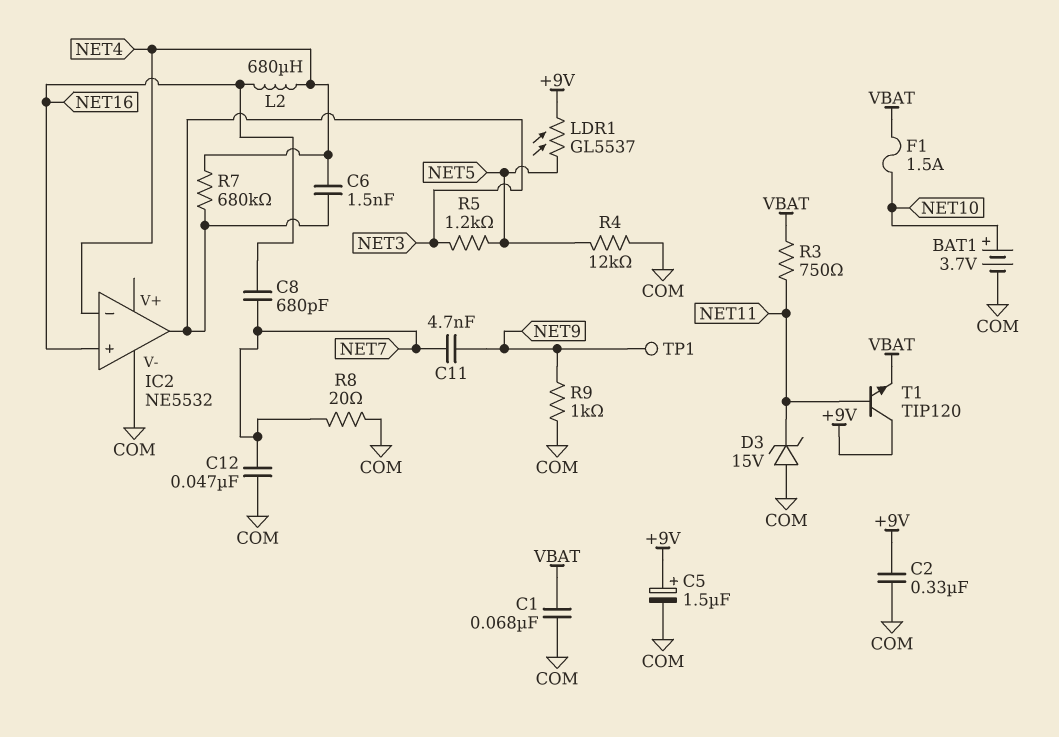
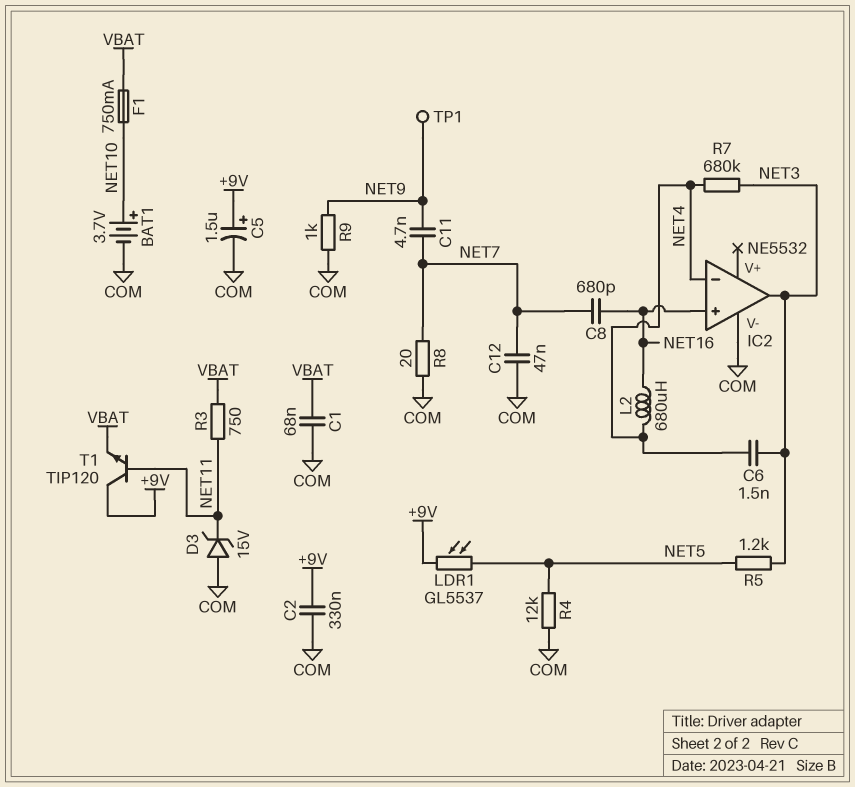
F1: 1.5A (NET10, VBAT) -> 750mA (NET10, VBAT)

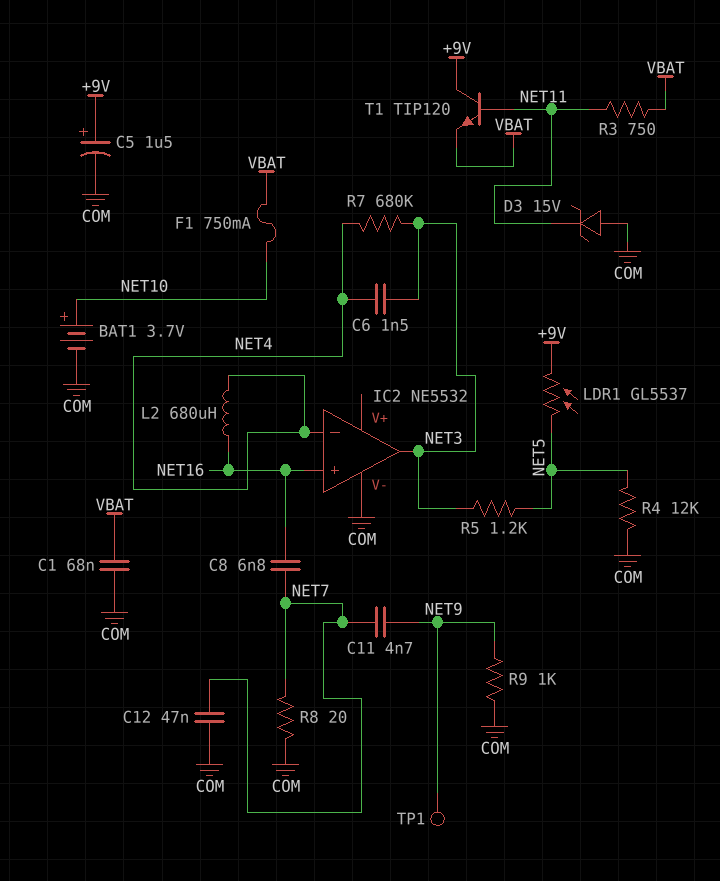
C2: 330nF (+9V, COM) -> none
C8: 680pF (NET7, NET16) -> 6.8nF (NET7, NET16)

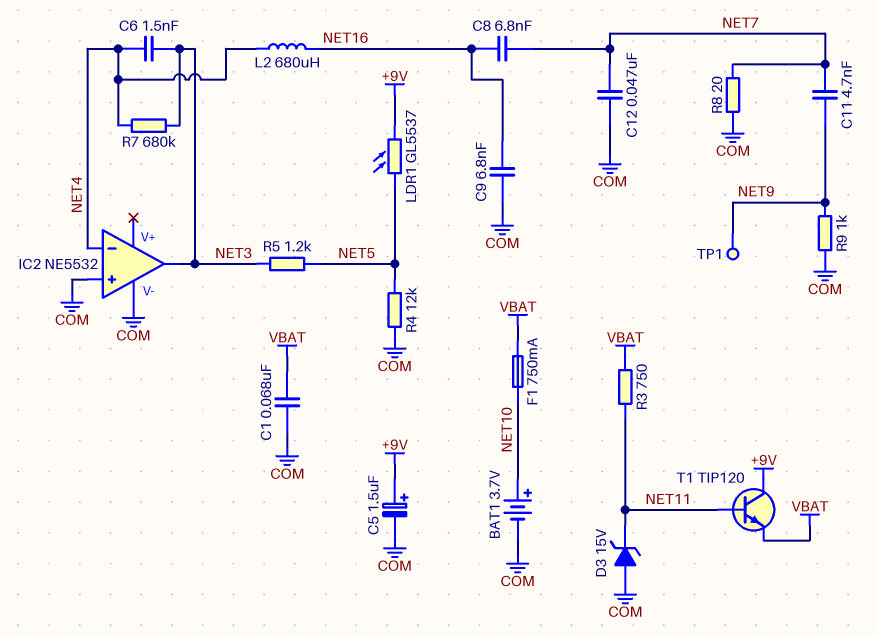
C9: none -> 6.8nF (COM, NET16)
IC2 pin in+: NET16 -> COM

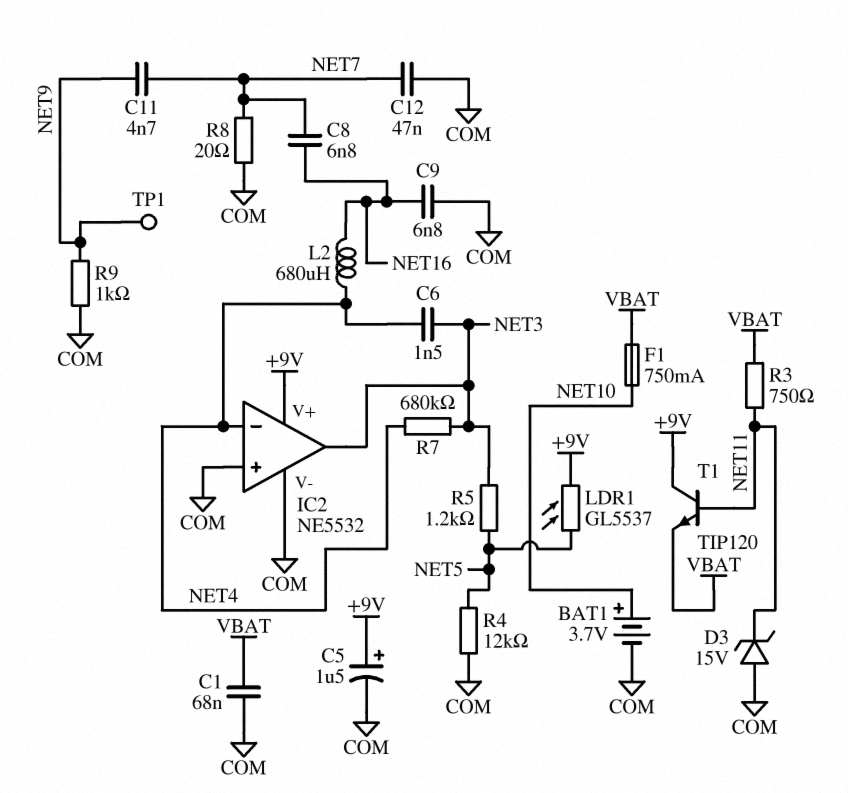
IC2 pin V+: none -> +9V

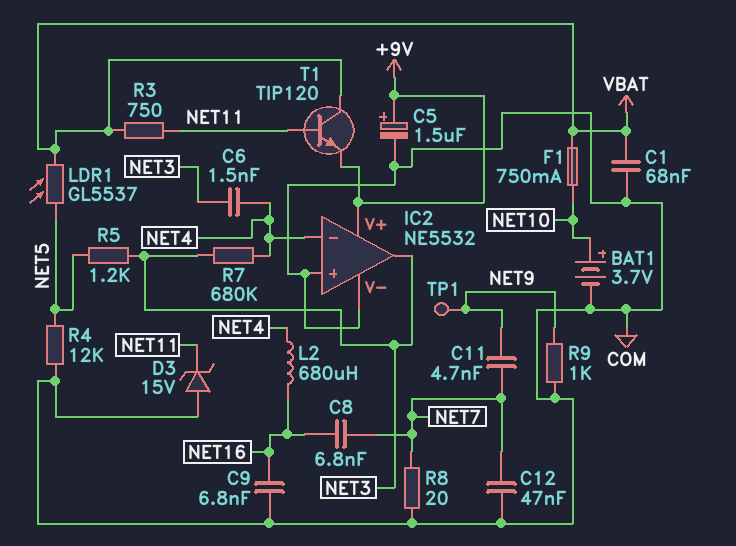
LDR1: GL5537 (+9V, NET5) -> GL5537 (NET5, VBAT)
T1: NPN TIP120 (B NET11, C +9V, E VBAT) -> NPN TIP120 (B NET11, C VBAT, E +9V)

